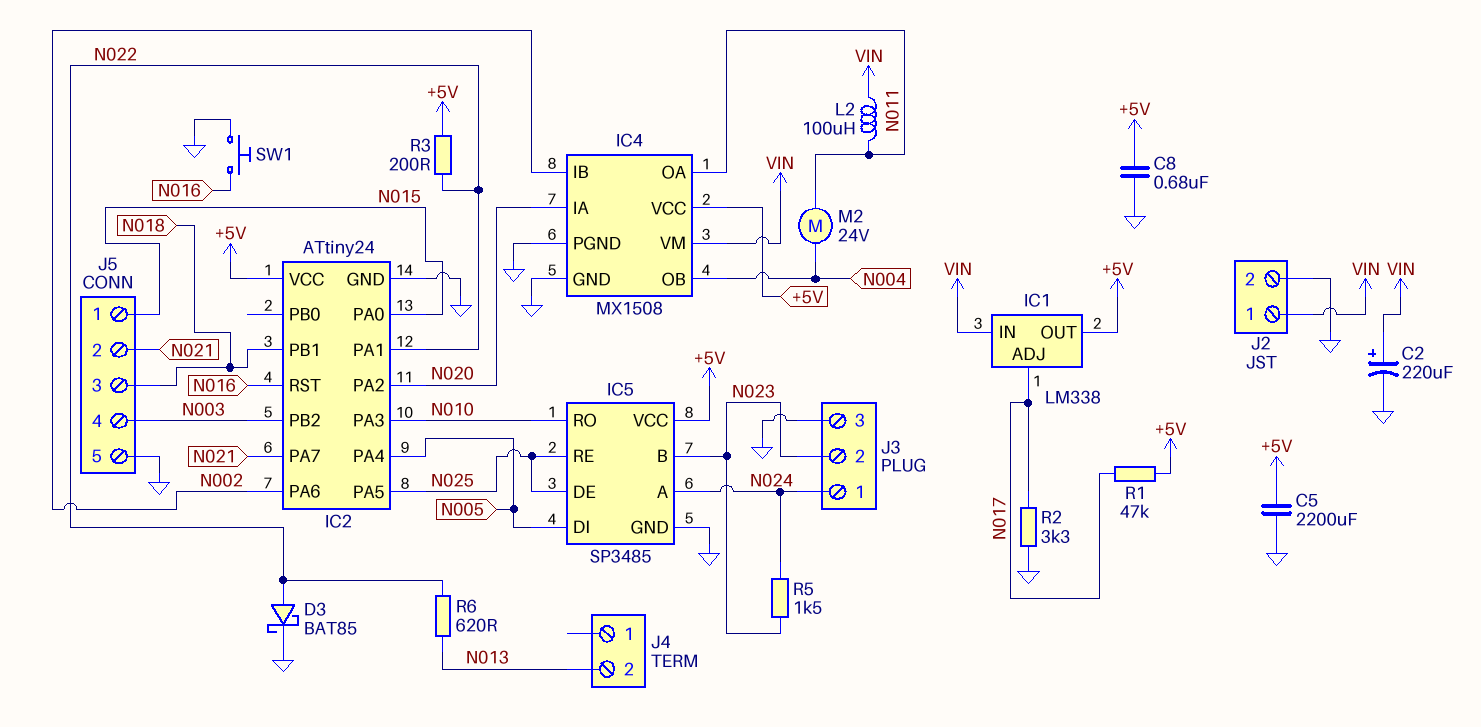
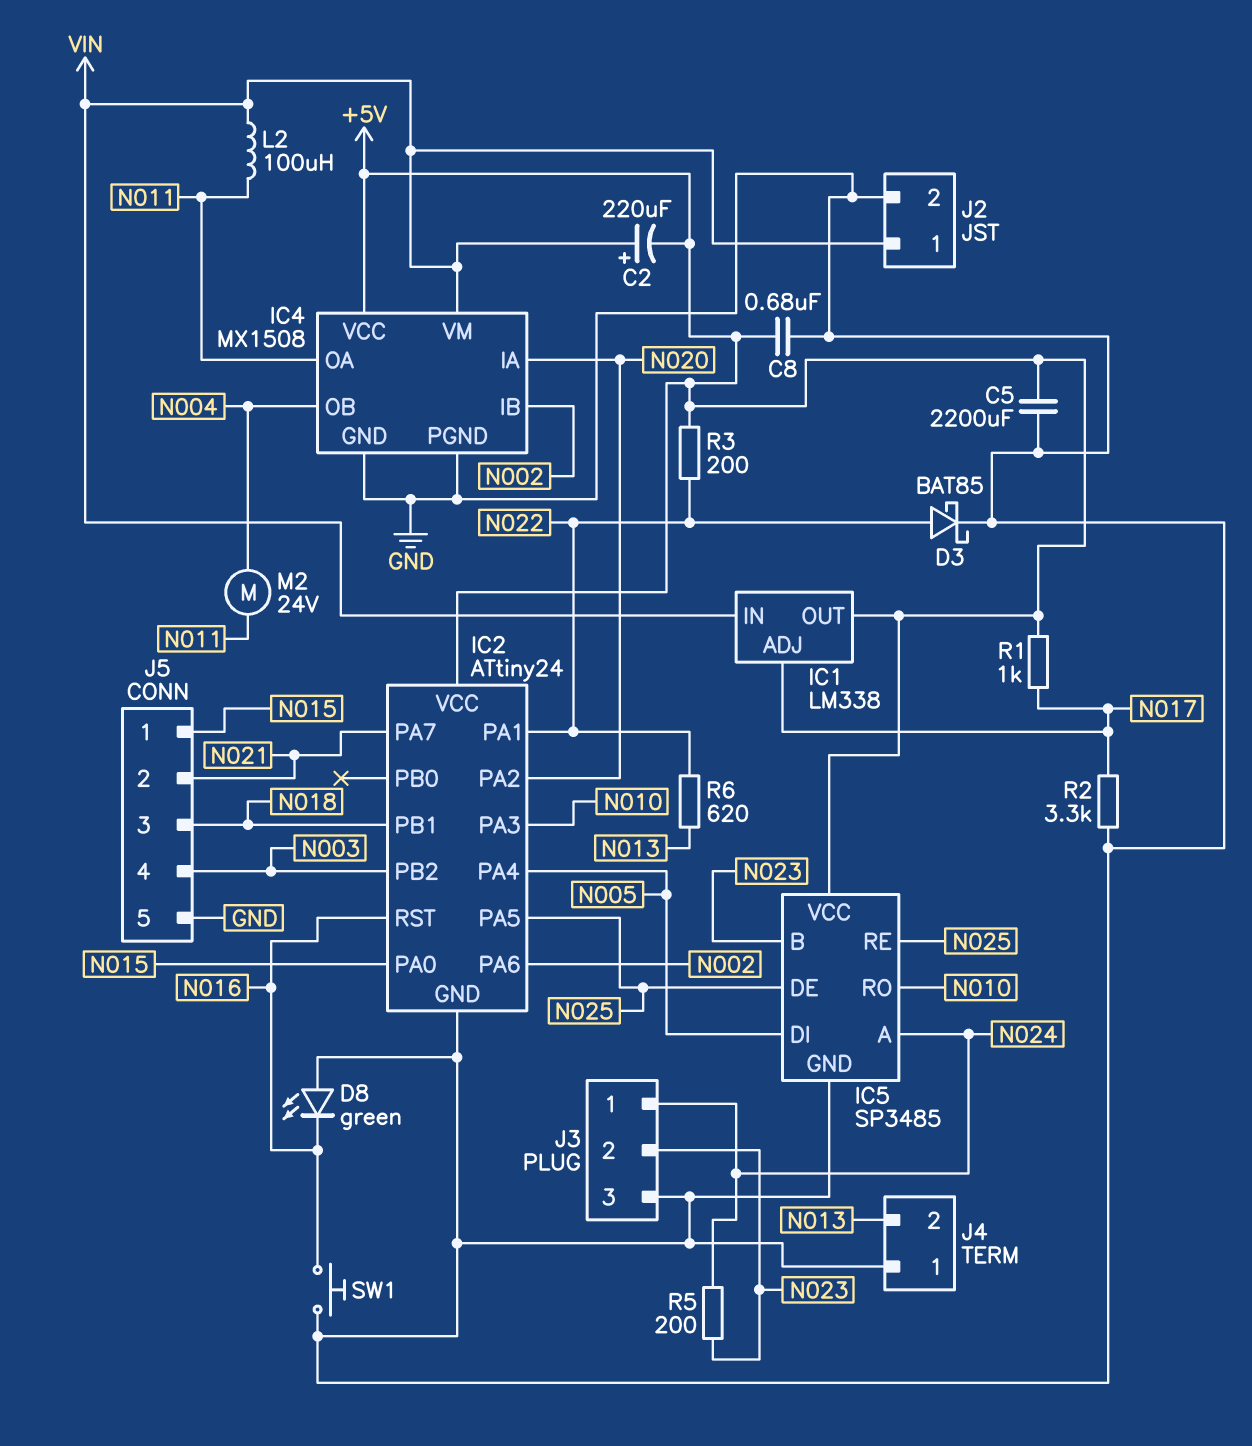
C2: 220uF (plus VIN, minus GND) -> 220uF (plus VIN, minus +5V)
D8: none -> LED green (A GND, K N016)
J4 pin 1: none -> GND
R1: 47k (+5V, N017) -> 1k (+5V, N017)
R5: 1.5k (N023, N024) -> 200 (N023, N024)

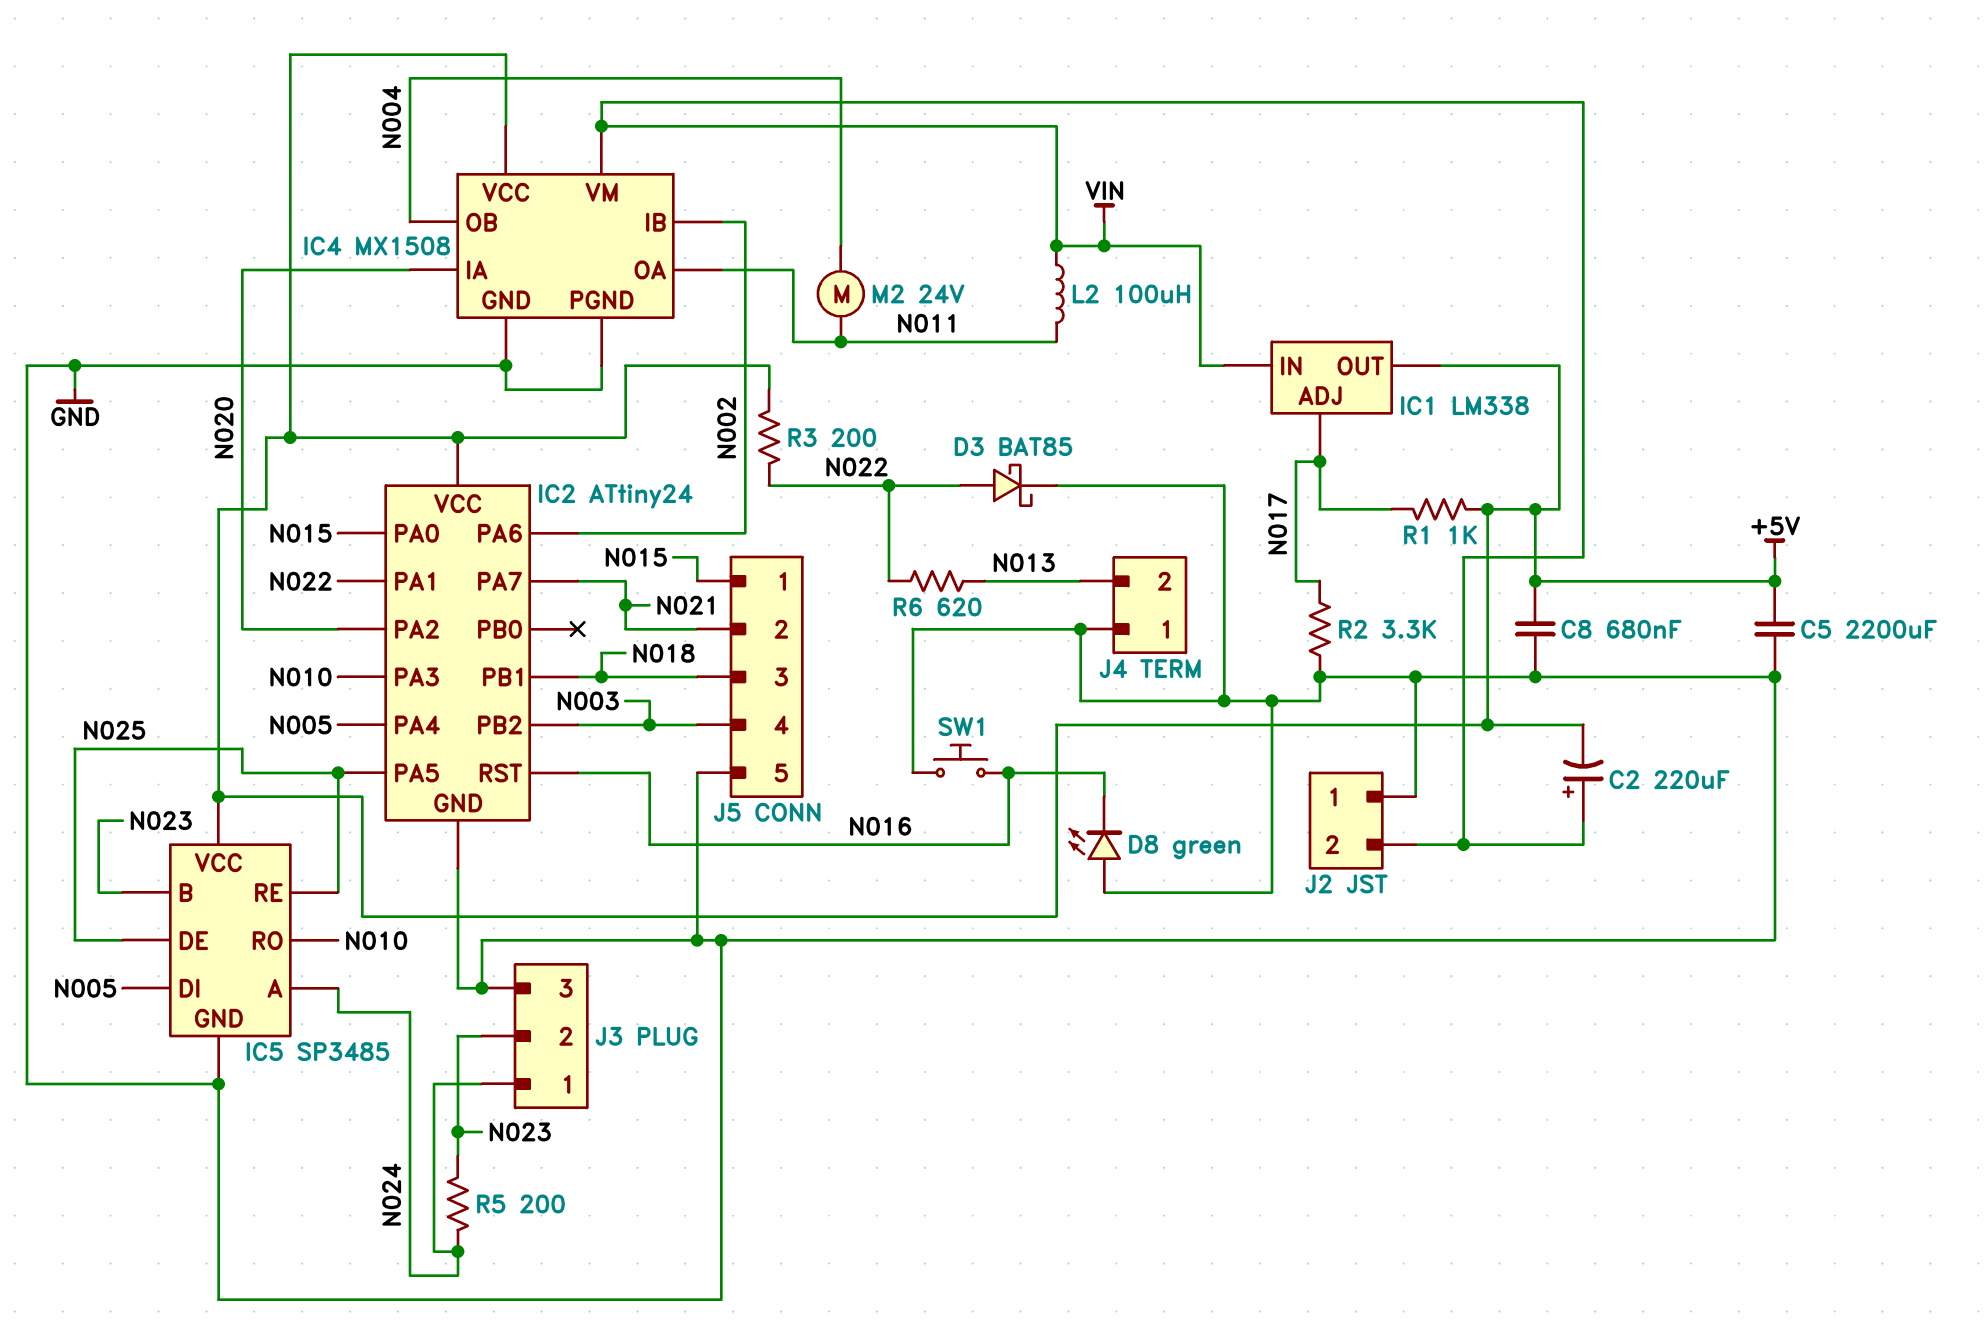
J2 pin 1: VIN -> GND
J2 pin 2: GND -> VIN

